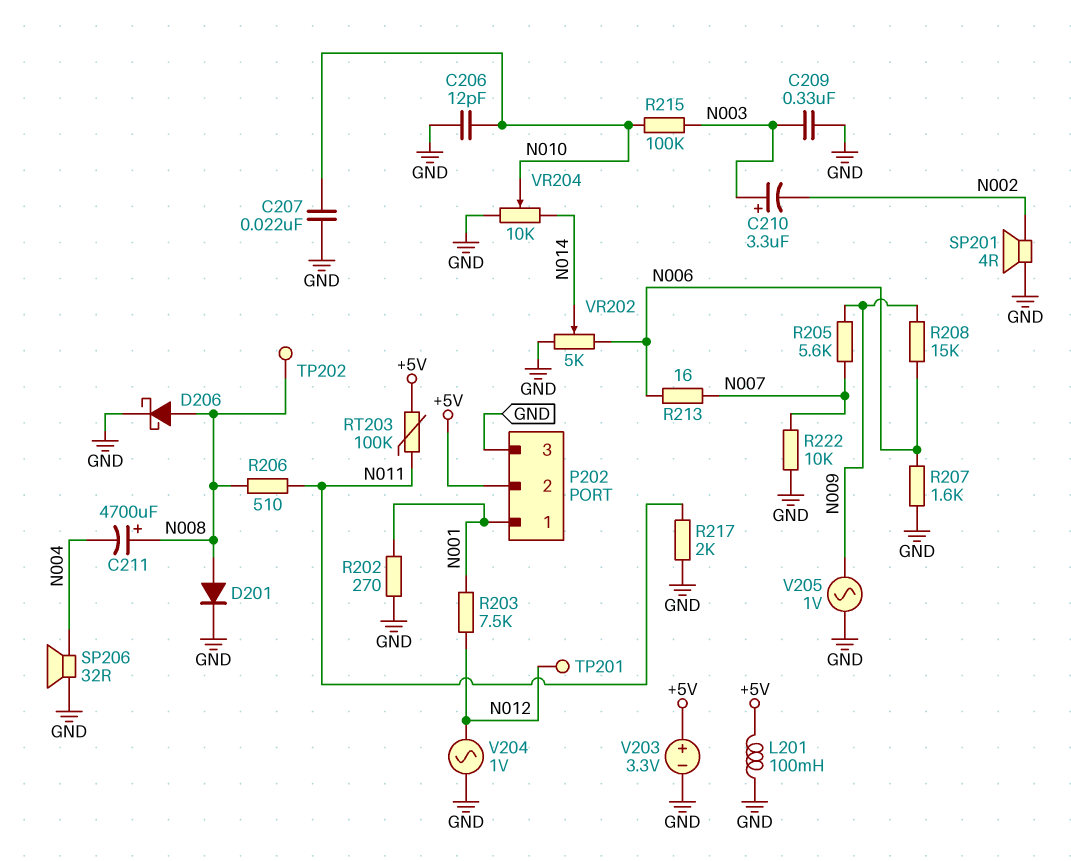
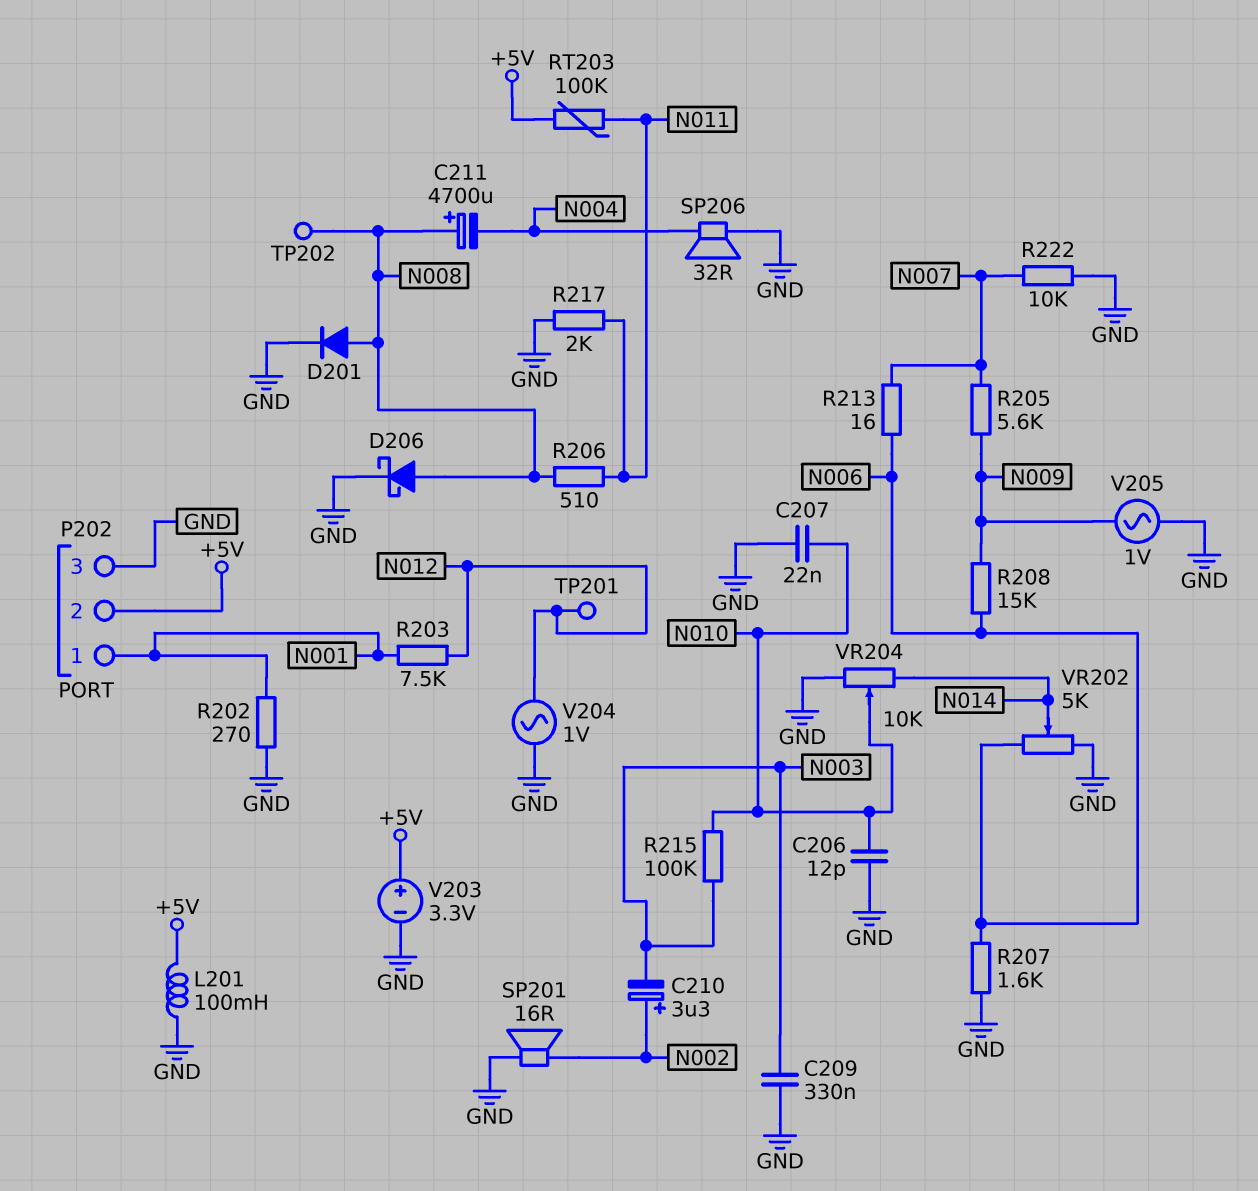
C210: 3.3uF (plus N003, minus N002) -> 3.3uF (plus N002, minus N003)
SP201: speaker 4R (GND, N002) -> speaker 16R (GND, N002)

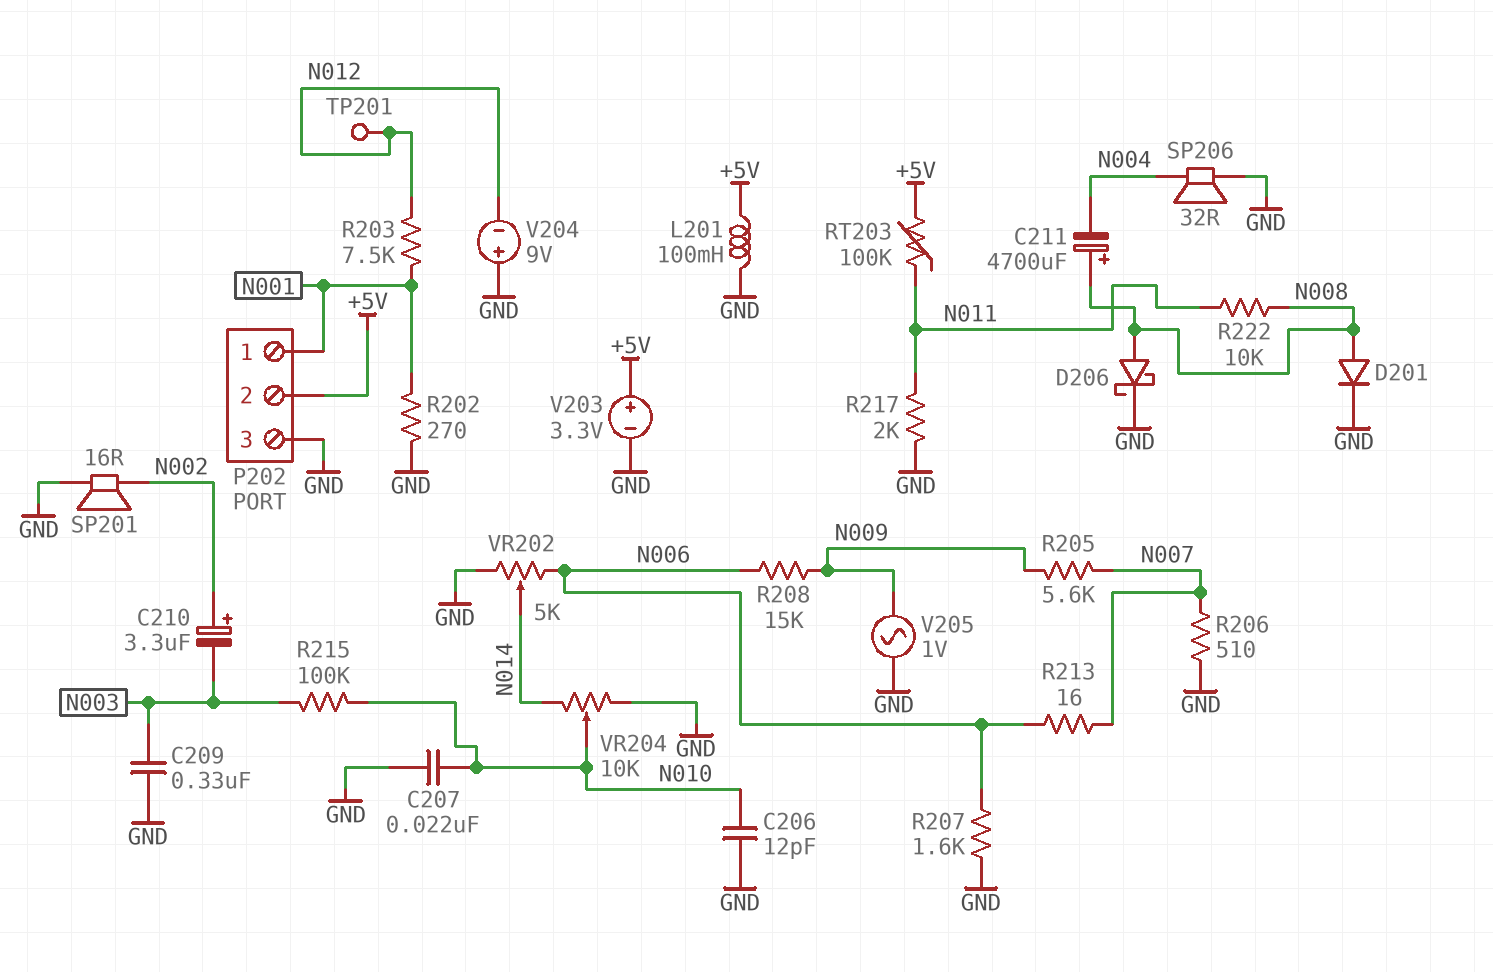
R206: 510 (N008, N011) -> 510 (GND, N007)
R222: 10k (GND, N007) -> 10k (N008, N011)
TP202: test point (N008) -> none
V204: AC 1V (GND, N012) -> 9V (plus GND, minus N012)

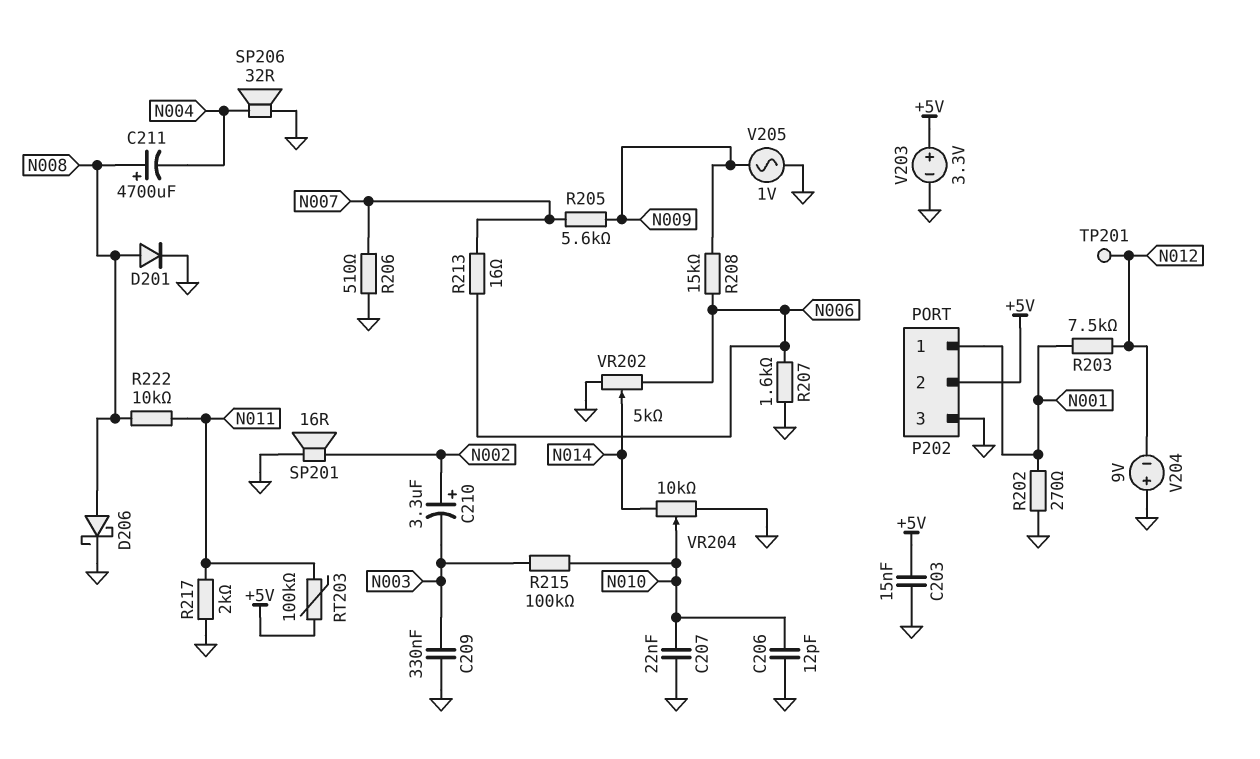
C203: none -> 15nF (+5V, GND)
L201: 100mH (+5V, GND) -> none

